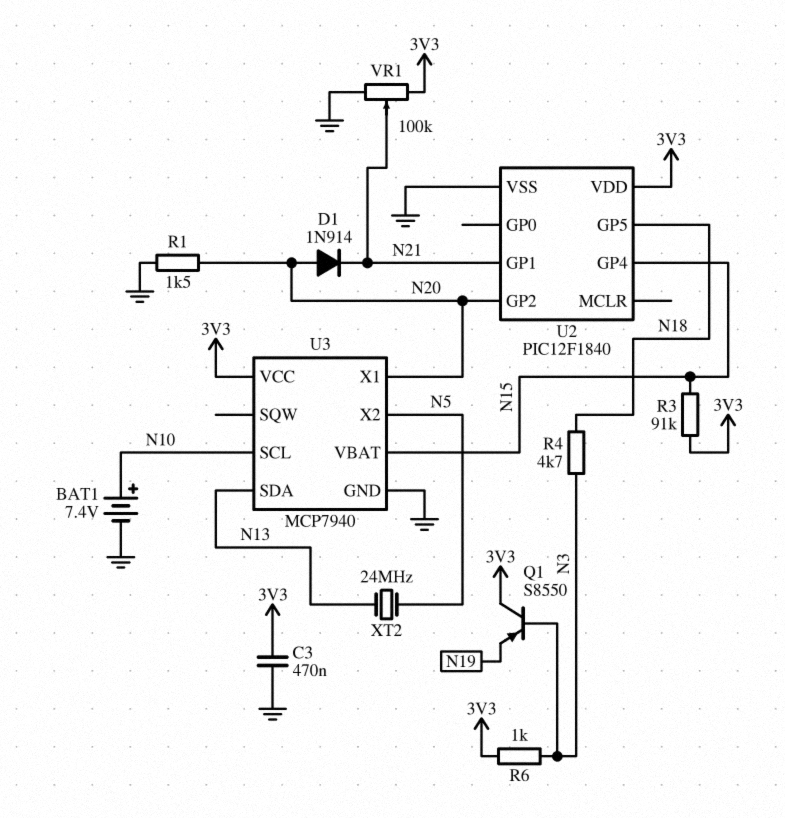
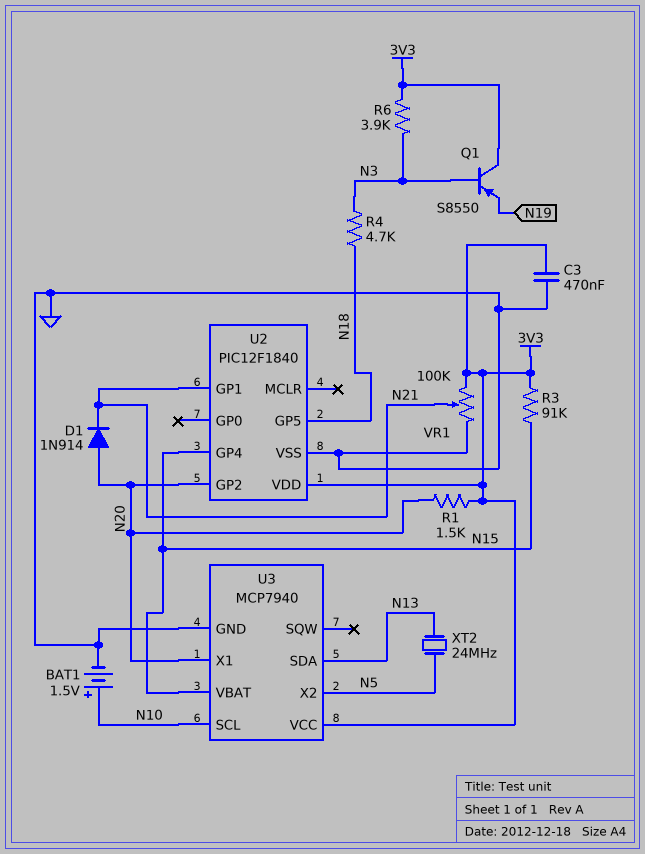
BAT1: 7.4V (plus N10, minus GND) -> 1.5V (plus N10, minus GND)
R1: 1.5k (GND, N20) -> 1.5k (3V3, N20)
R6: 1k (3V3, N3) -> 3.9k (3V3, N3)

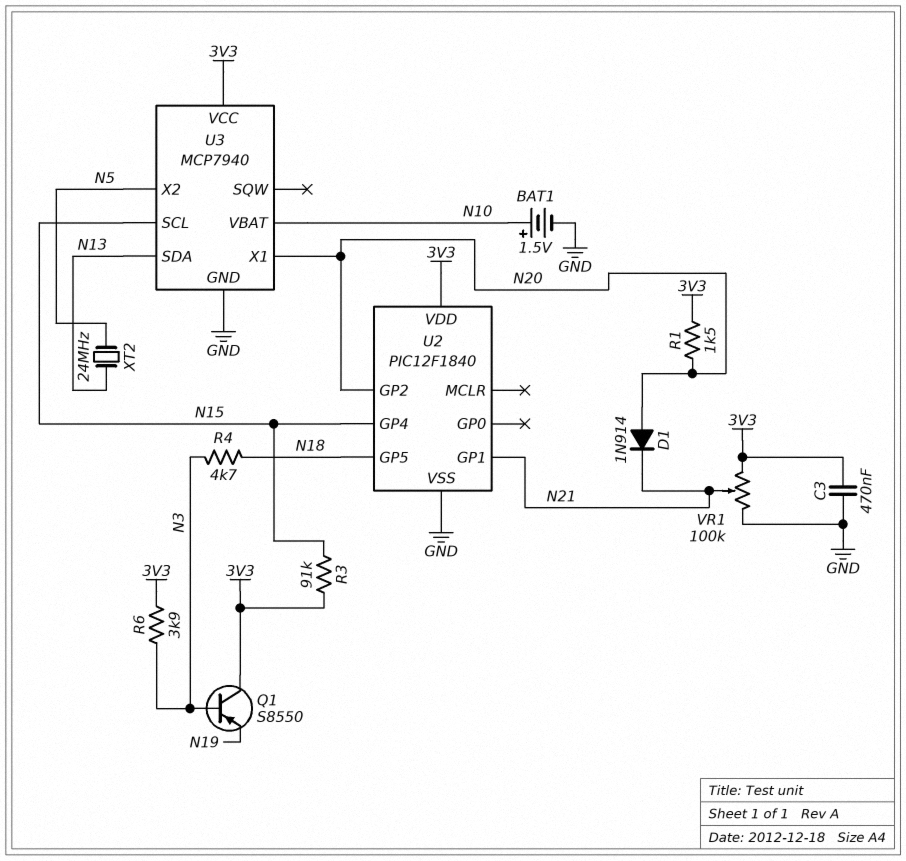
U3 pin SCL: N10 -> N15
U3 pin VBAT: N15 -> N10

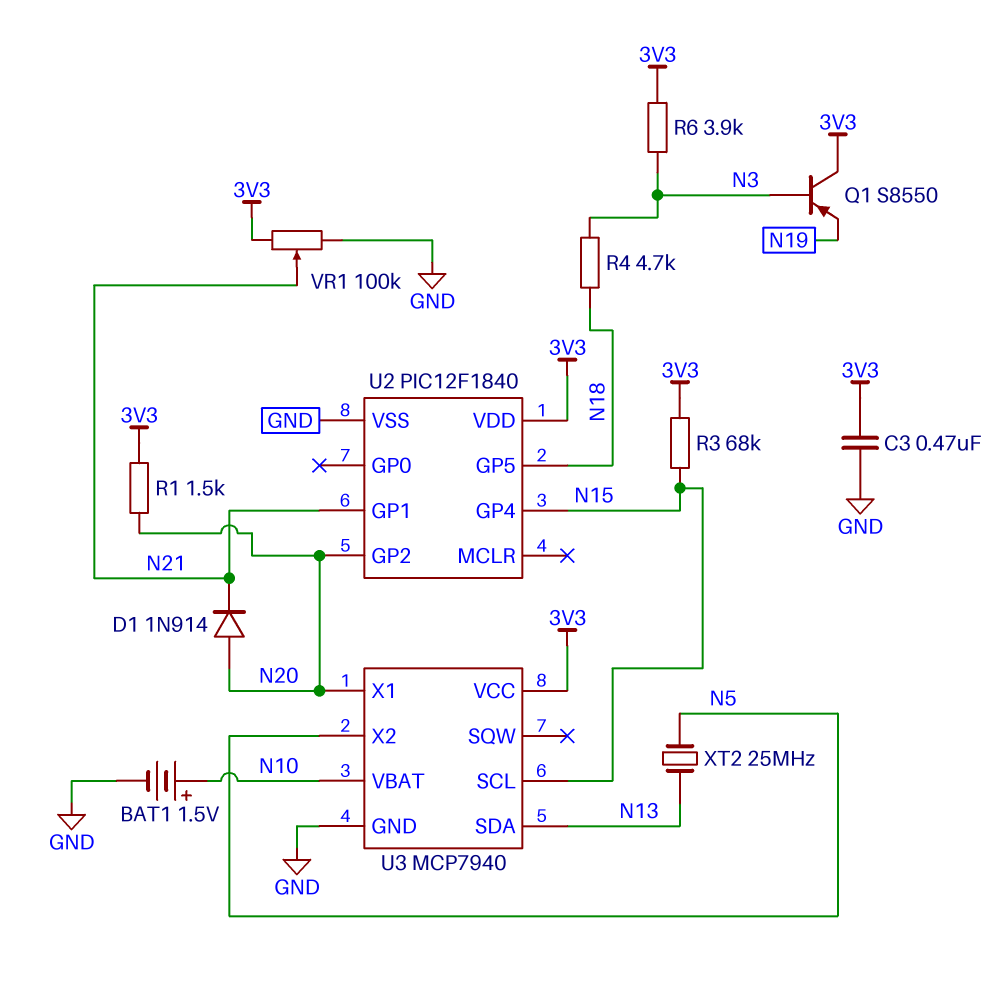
R3: 91k (3V3, N15) -> 68k (3V3, N15)
XT2: 24MHz (N5, N13) -> 25MHz (N5, N13)

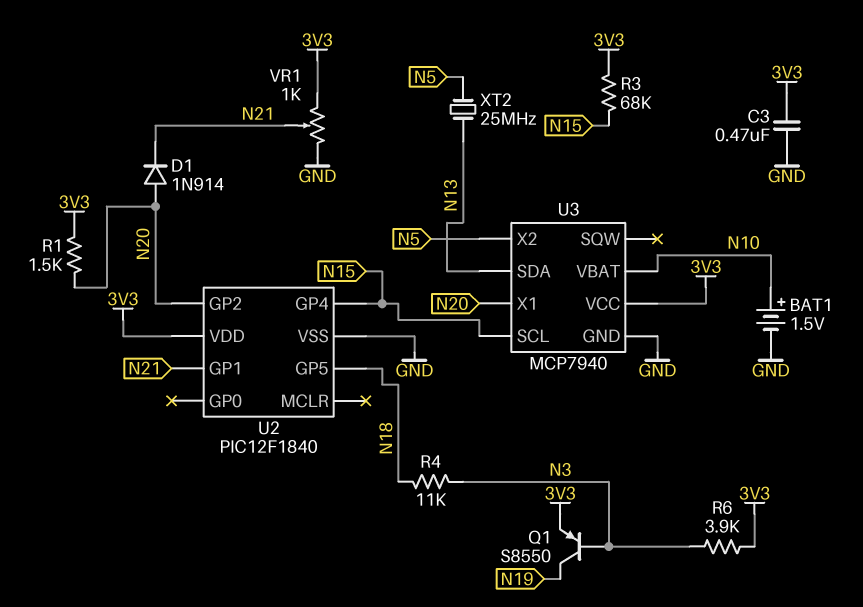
Q1: PNP S8550 (B N3, C 3V3, E N19) -> PNP S8550 (B N3, C N19, E 3V3)
R4: 4.7k (N3, N18) -> 11k (N3, N18)
VR1: 100k (3V3, GND, wiper N21) -> 1k (3V3, GND, wiper N21)

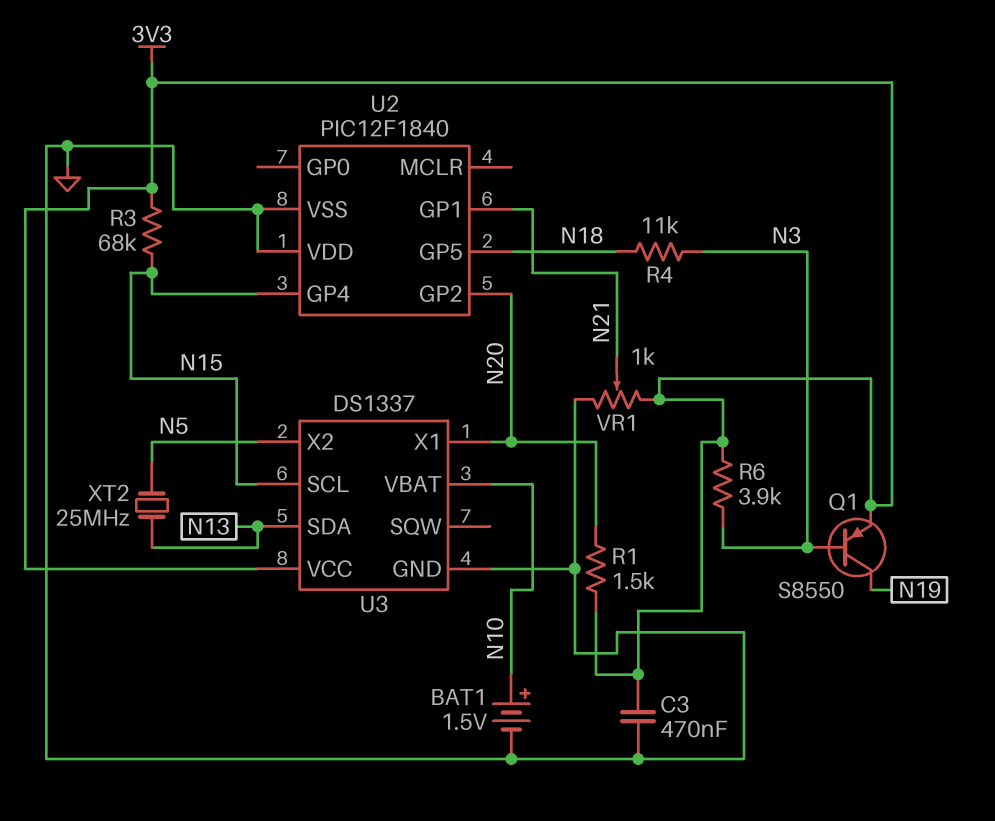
D1: diode 1N914 (A N20, K N21) -> none
U2 pin VDD: 3V3 -> GND
U3: MCP7940 -> DS1337

